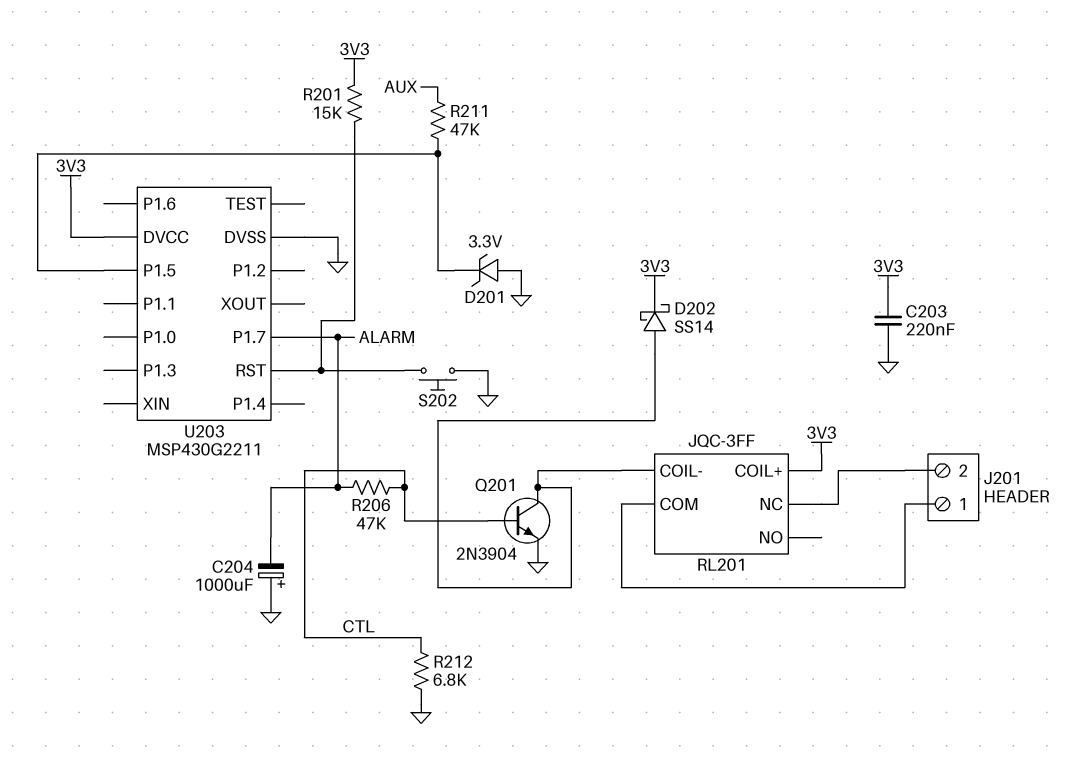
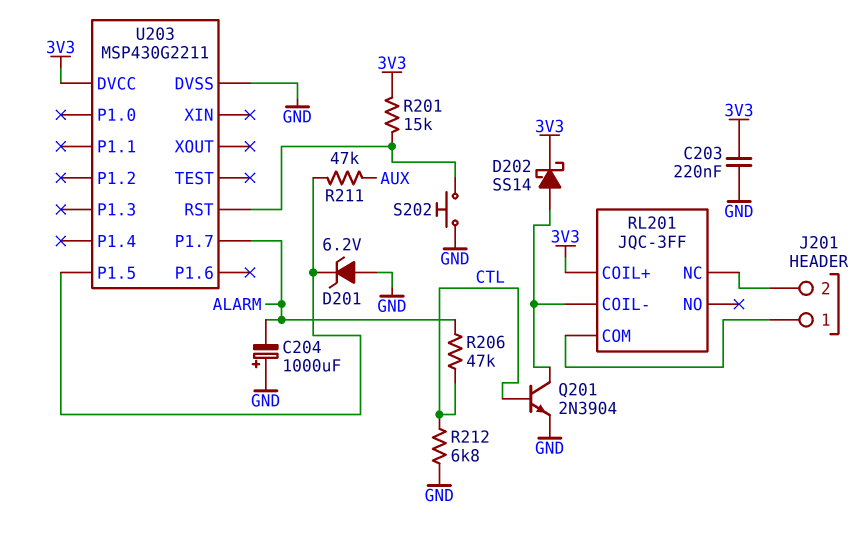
D201: zener 3.3V (A GND, K U203/P1.5) -> zener 6.2V (A GND, K U203/P1.5)

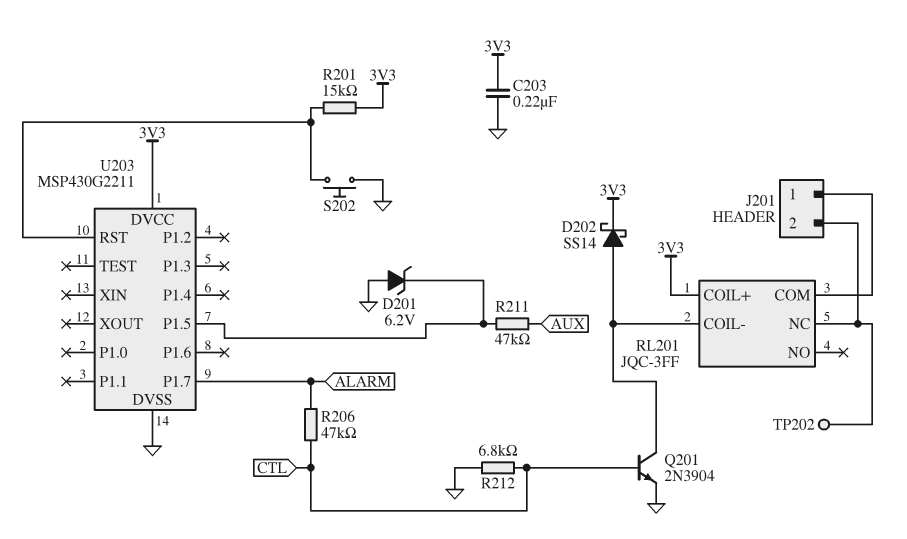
C204: 1000uF (plus GND, minus ALARM) -> none
TP202: none -> test point (J201/2)

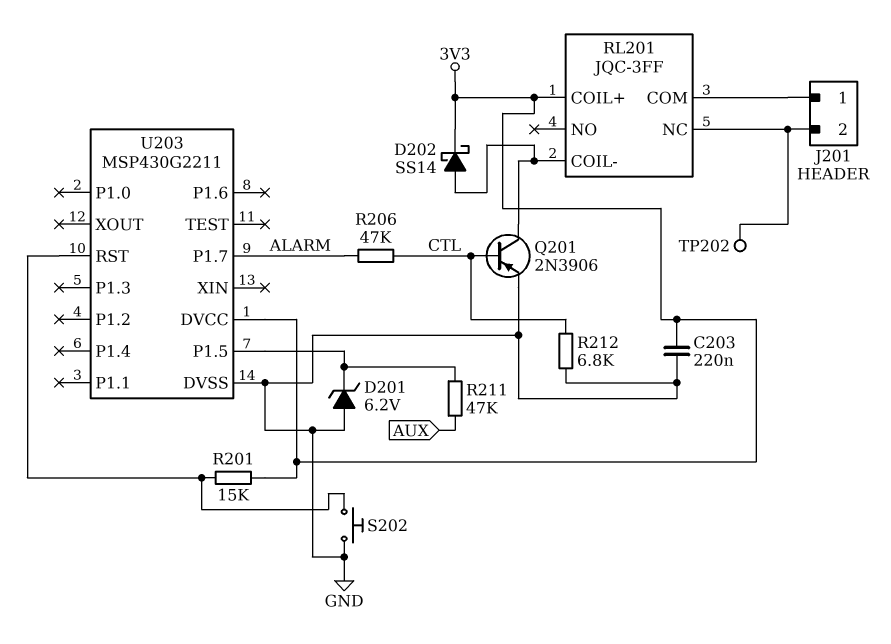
Q201: NPN 2N3904 (B CTL, C RL201/COIL-, E GND) -> PNP 2N3906 (B CTL, C RL201/COIL-, E GND)

